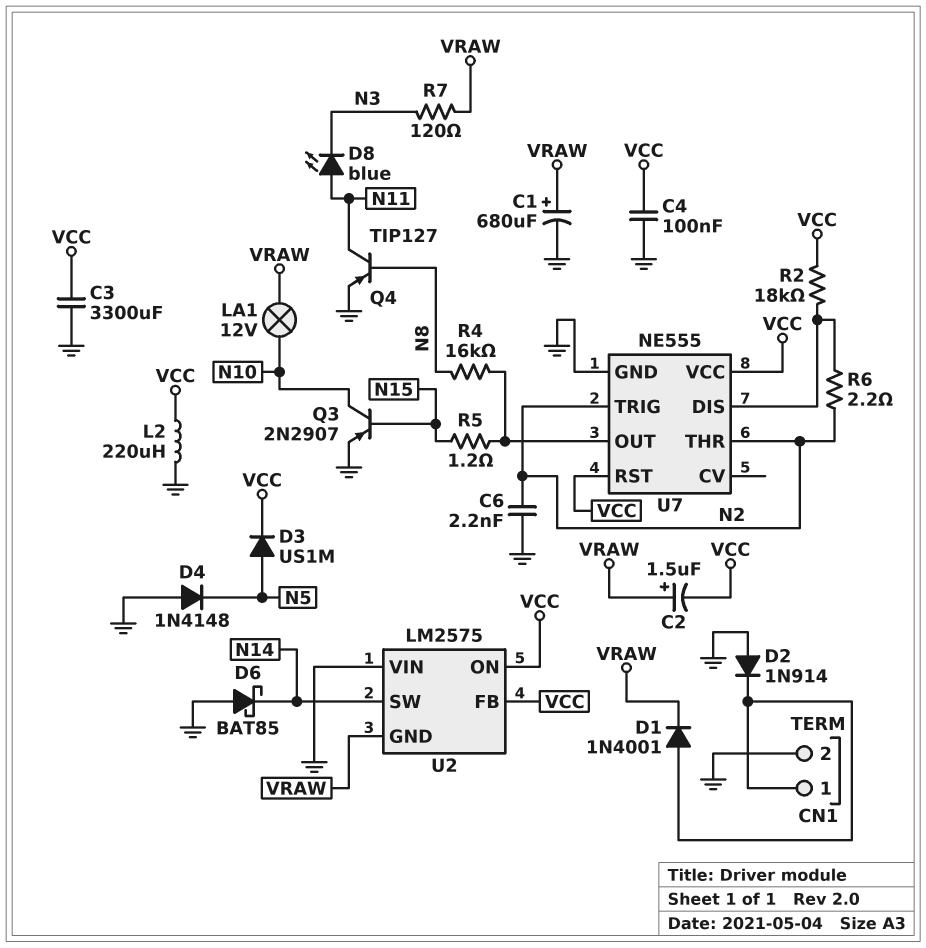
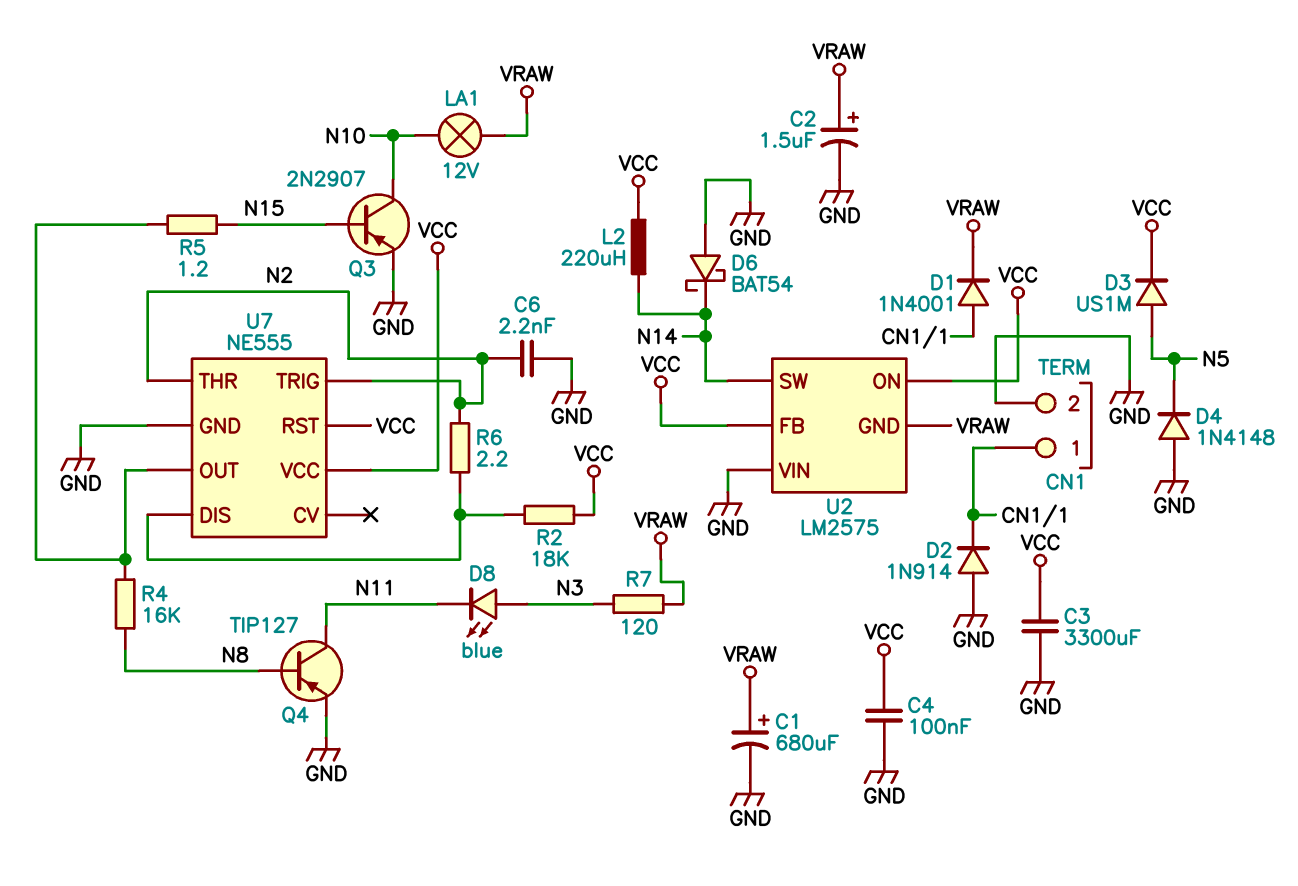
C2: 1.5uF (plus VRAW, minus VCC) -> 1.5uF (plus VRAW, minus GND)
D6: schottky BAT85 (A GND, K N14) -> schottky BAT54 (A GND, K N14)
D8: LED blue (A N11, K N3) -> LED blue (A N3, K N11)
L2: 220uH (GND, VCC) -> 220uH (N14, VCC)

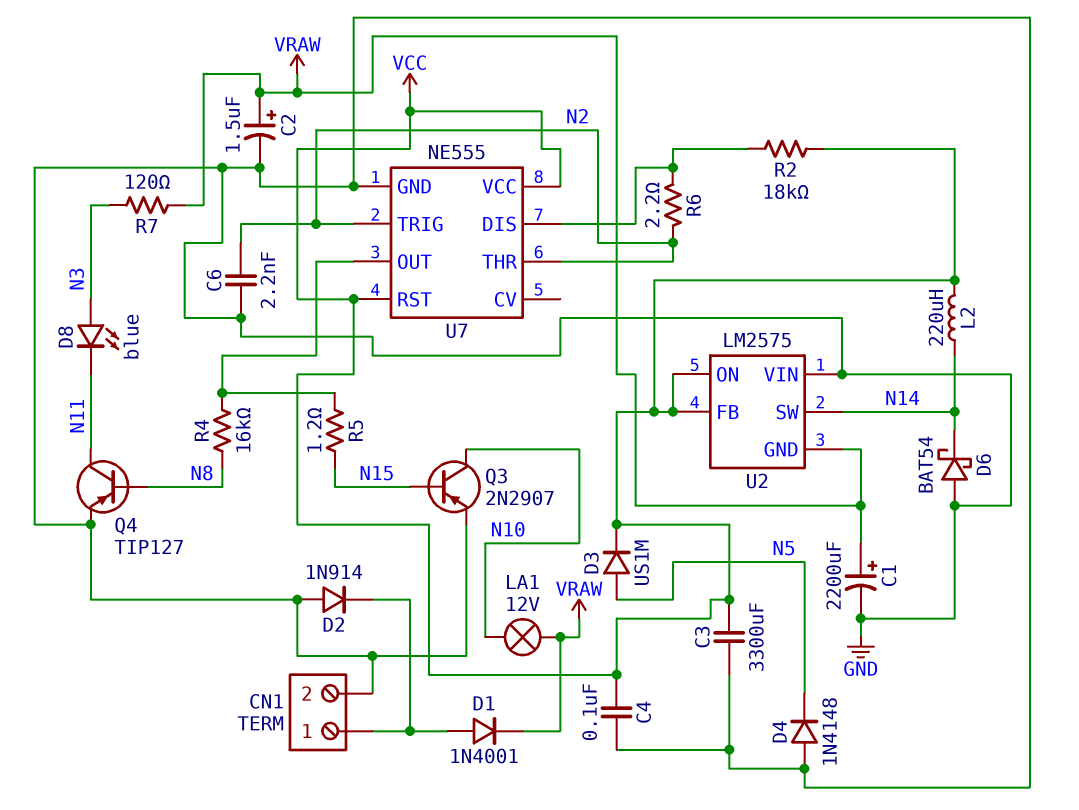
C1: 680uF (plus VRAW, minus GND) -> 2200uF (plus VRAW, minus GND)

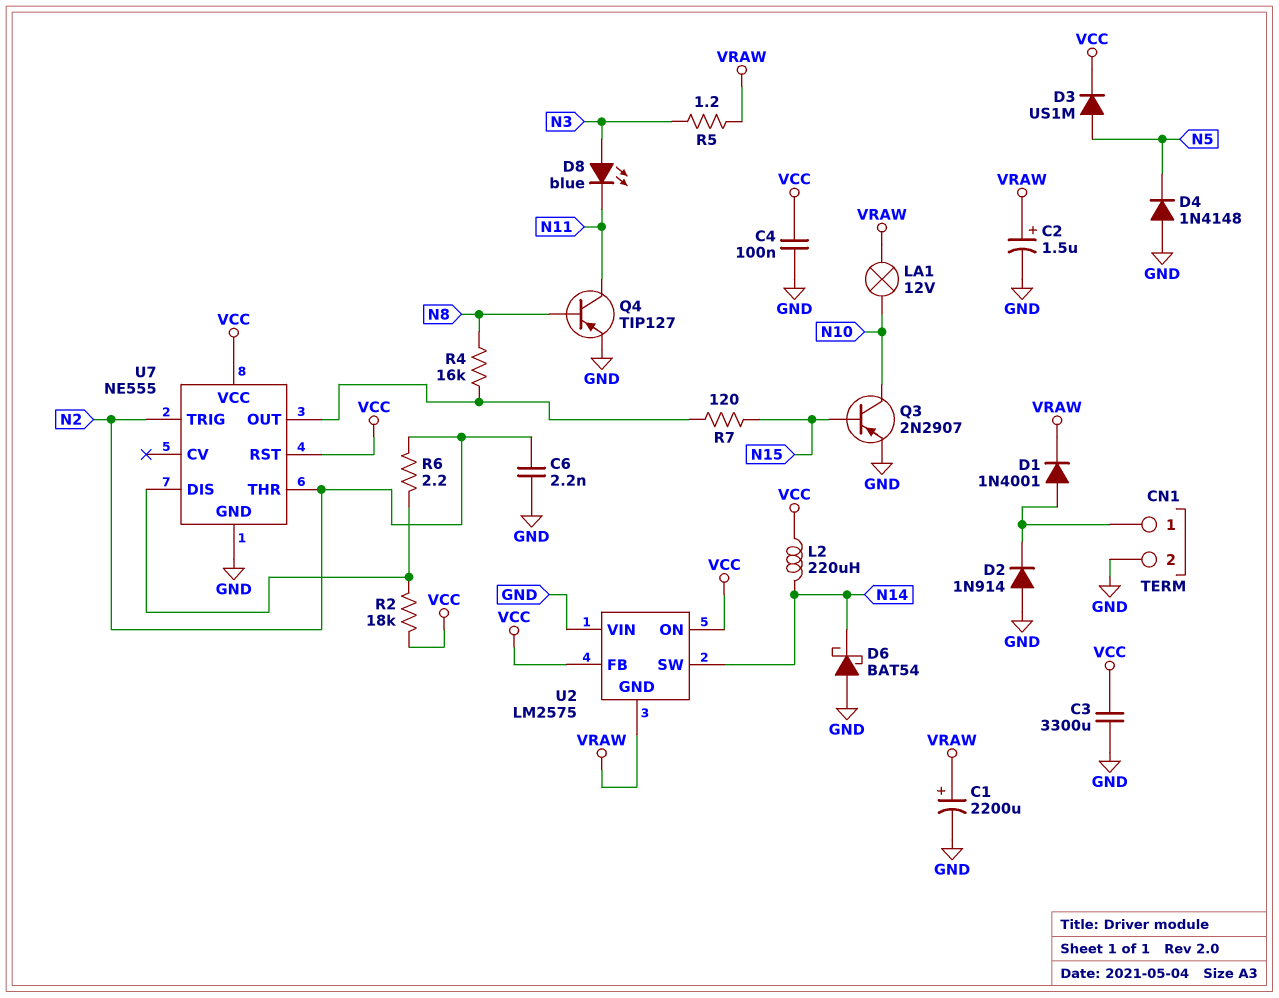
R5: 1.2 (N15, U7/OUT) -> 1.2 (N3, VRAW)
R7: 120 (N3, VRAW) -> 120 (N15, U7/OUT)

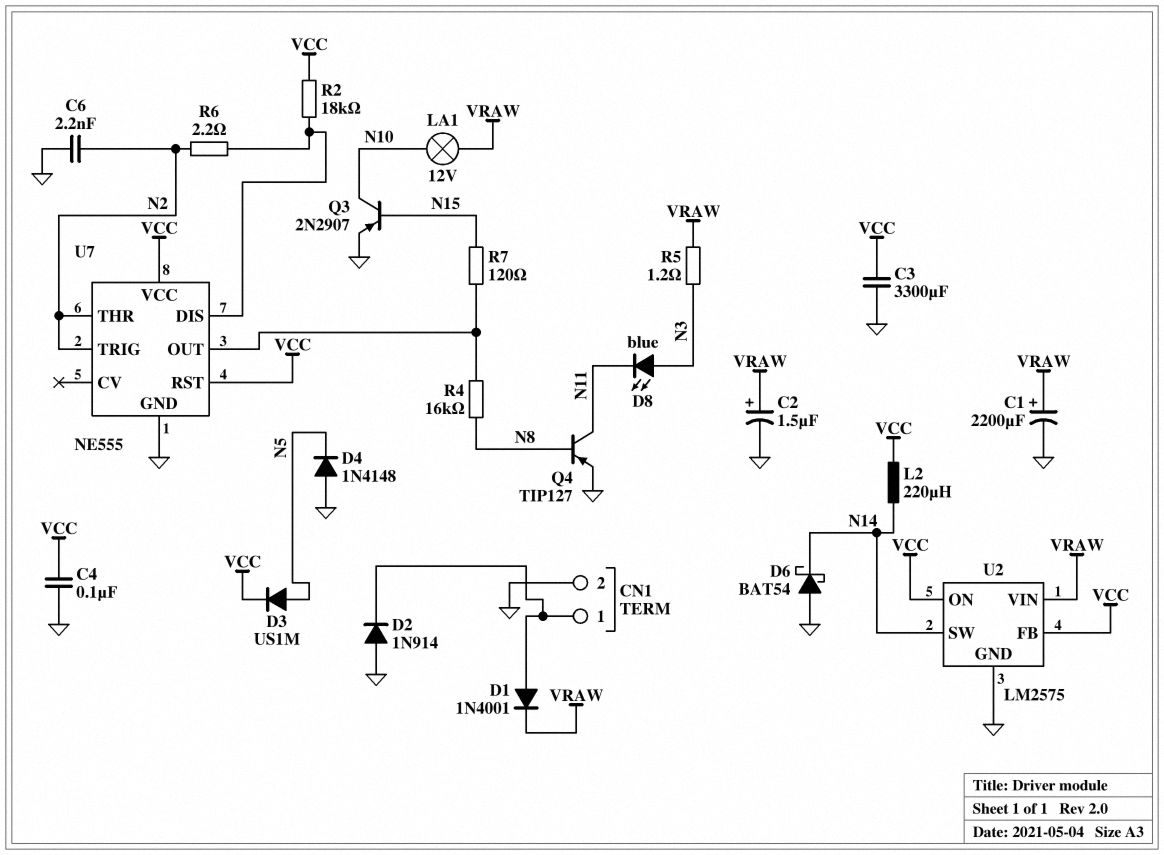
U2 pin GND: VRAW -> GND
U2 pin VIN: GND -> VRAW

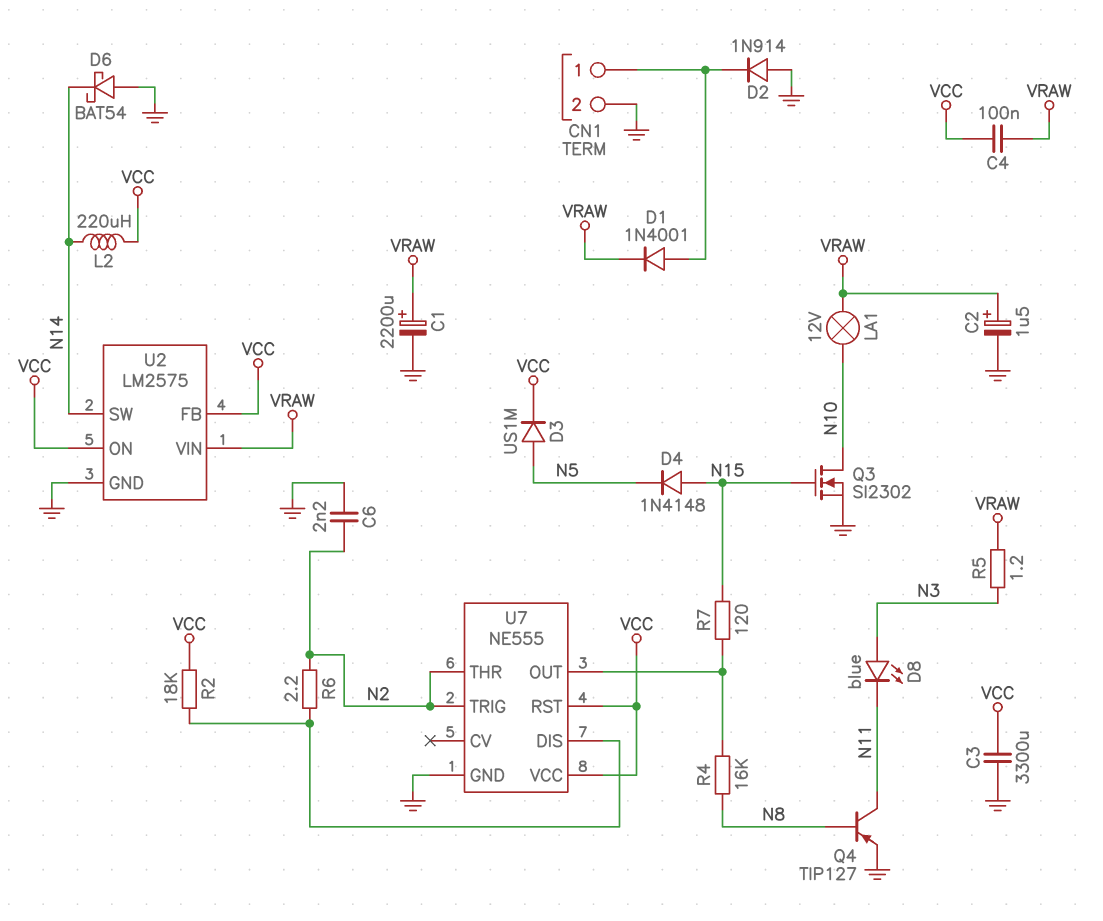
C4: 100nF (GND, VCC) -> 100nF (VCC, VRAW)
D4: diode 1N4148 (A GND, K N5) -> diode 1N4148 (A N15, K N5)
Q3: PNP 2N2907 (B N15, C N10, E GND) -> NMOS SI2302 (G N15, D N10, S GND)

